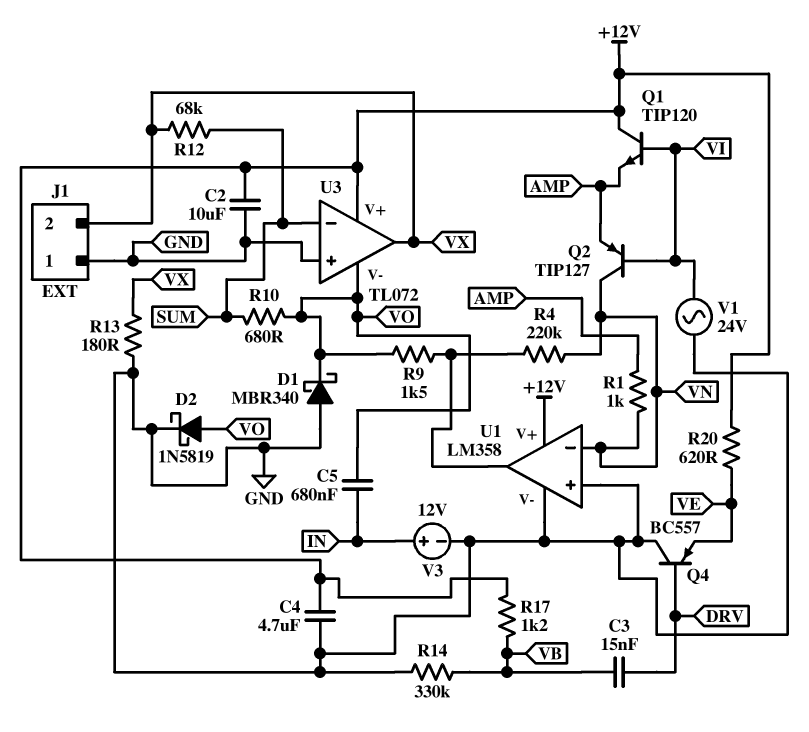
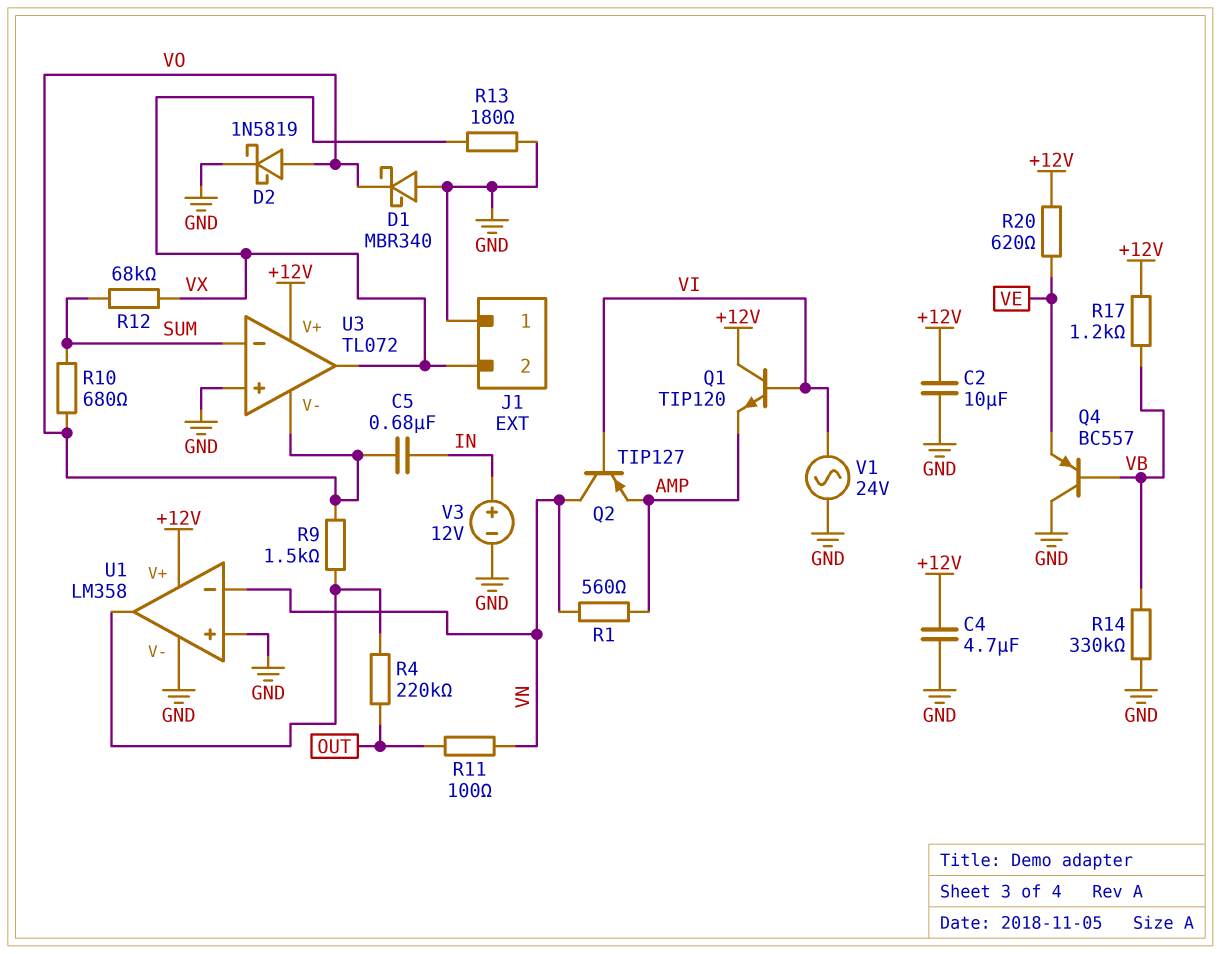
C3: 15nF (DRV, VB) -> none
Q4: PNP BC557 (B DRV, C GND, E VE) -> PNP BC557 (B VB, C GND, E VE)
R1: 1k (AMP, VN) -> 560 (AMP, VN)
R4: 220k (U1/out, VN) -> 220k (OUT, U1/out)
R11: none -> 100 (OUT, VN)

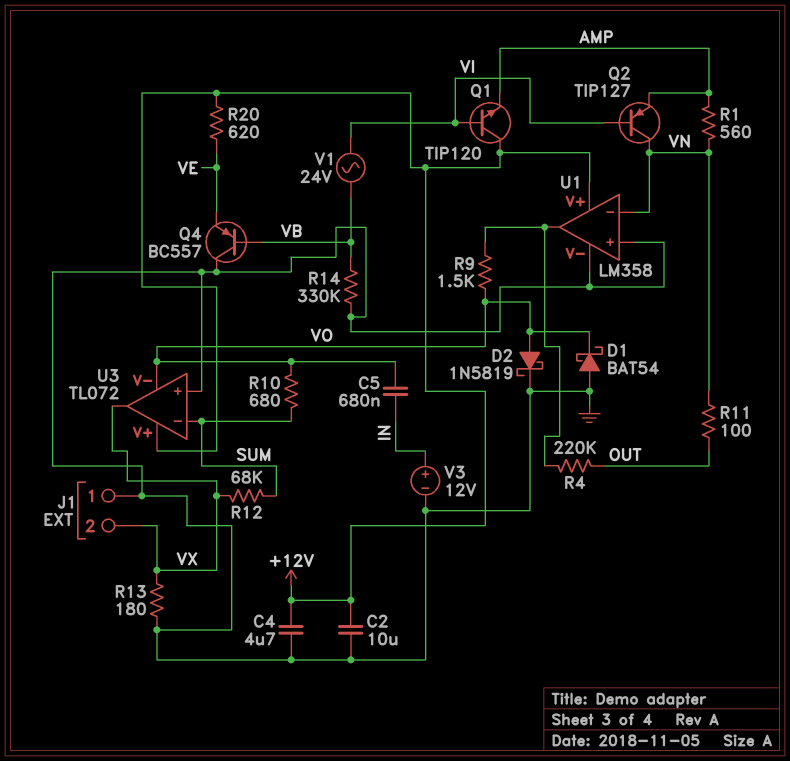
D1: schottky MBR340 (A GND, K VO) -> schottky BAT54 (A GND, K VO)
R17: 1.2k (+12V, VB) -> none
V1: AC 24V (GND, VI) -> AC 24V (VB, VI)

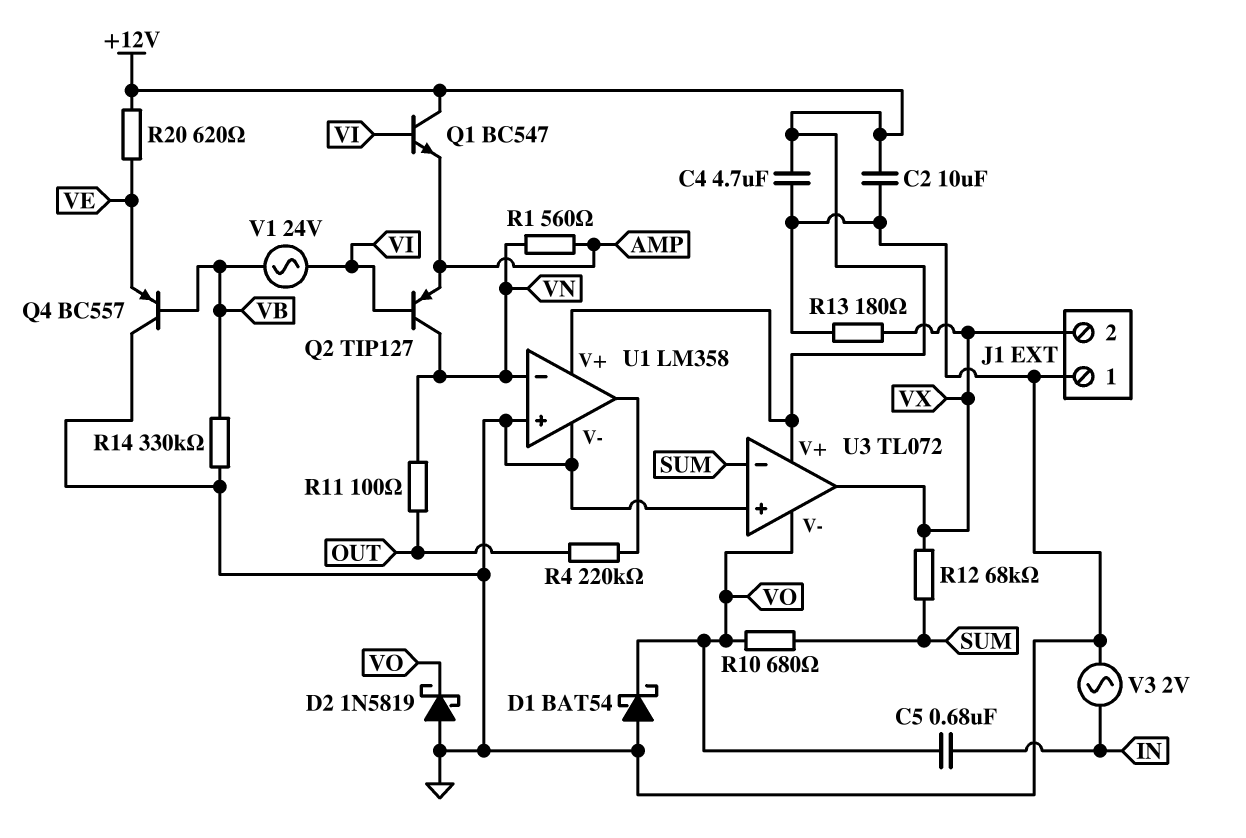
D2: schottky 1N5819 (A VO, K GND) -> schottky 1N5819 (A GND, K VO)
Q1: NPN TIP120 (B VI, C +12V, E AMP) -> NPN BC547 (B VI, C +12V, E AMP)
R9: 1.5k (U1/out, VO) -> none
V3: 12V (plus IN, minus GND) -> AC 2V (GND, IN)

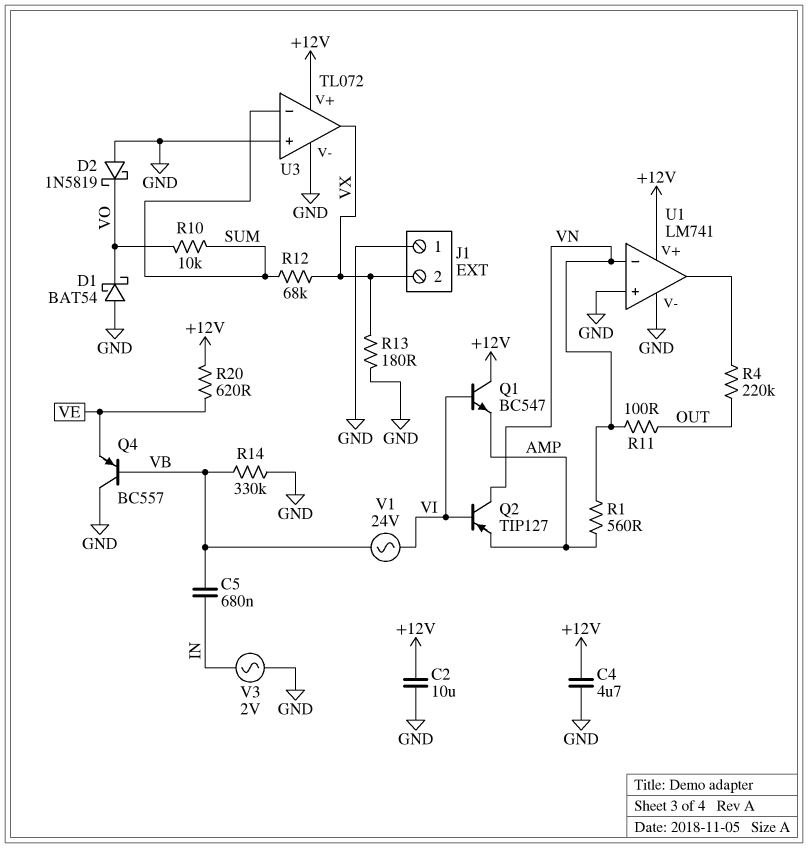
C5: 680nF (IN, VO) -> 680nF (IN, VB)
R10: 680 (SUM, VO) -> 10k (SUM, VO)
U1: LM358 -> LM741
U3 pin V-: VO -> GND

